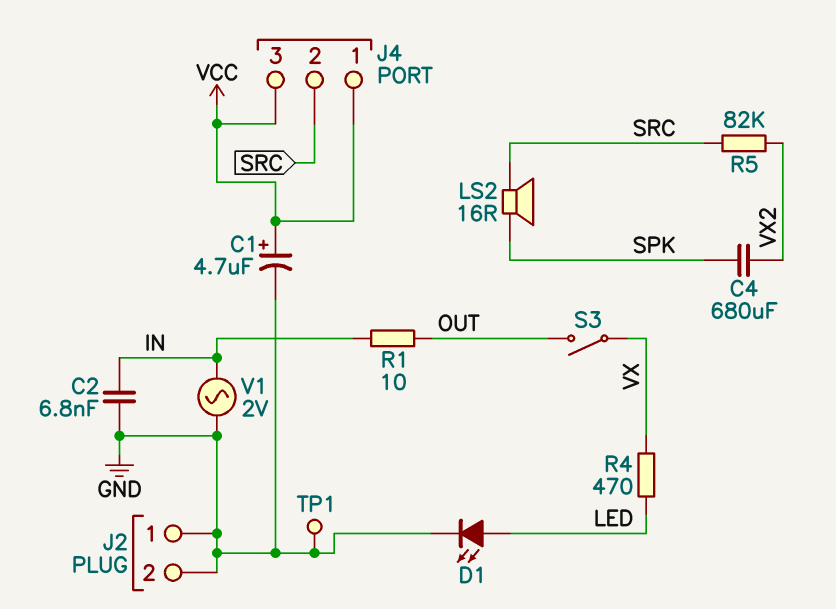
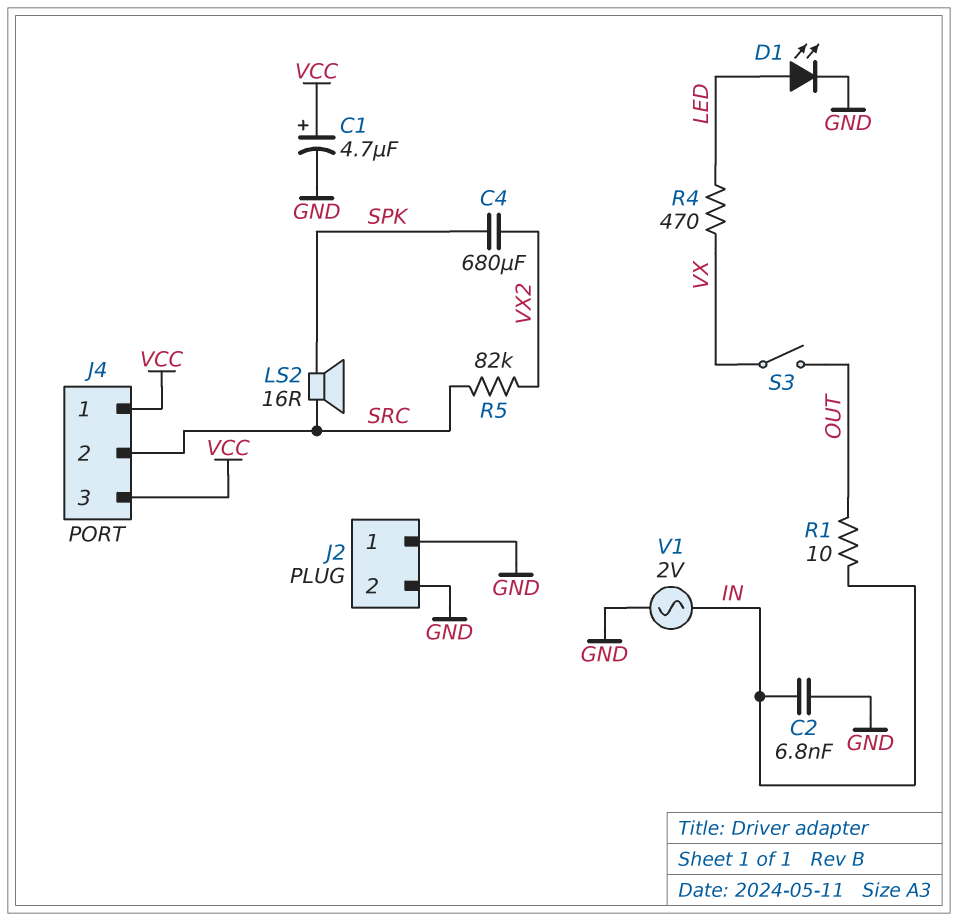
TP1: test point (GND) -> none

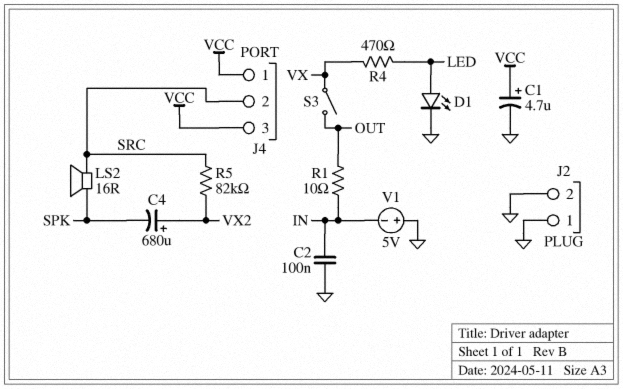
C2: 6.8nF (GND, IN) -> 100nF (GND, IN)
C4: 680uF (SPK, VX2) -> 680uF (plus VX2, minus SPK)
V1: AC 2V (GND, IN) -> 5V (plus GND, minus IN)

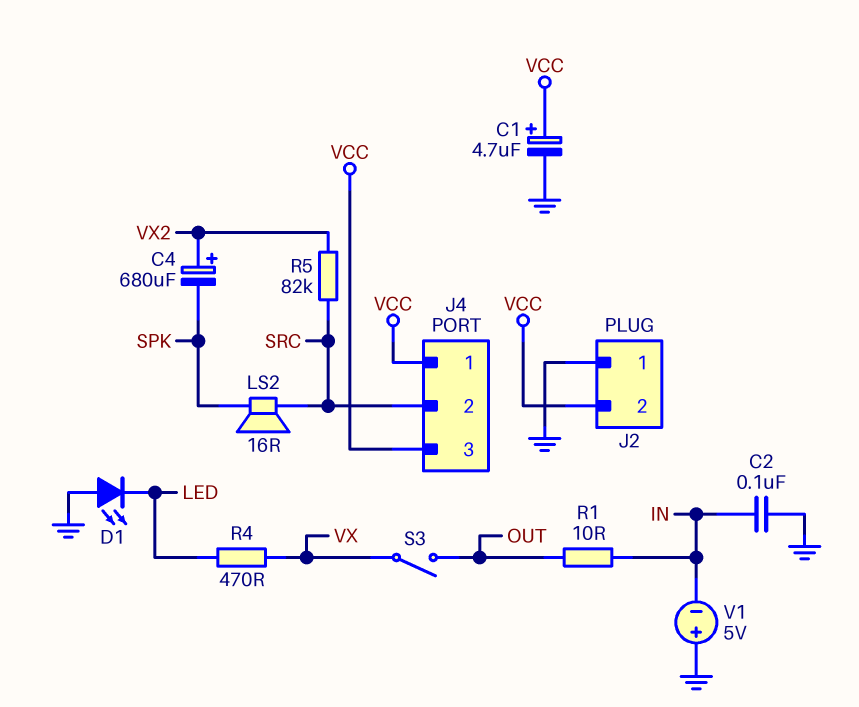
D1: LED (A LED, K GND) -> LED (A GND, K LED)
J2 pin 2: GND -> VCC

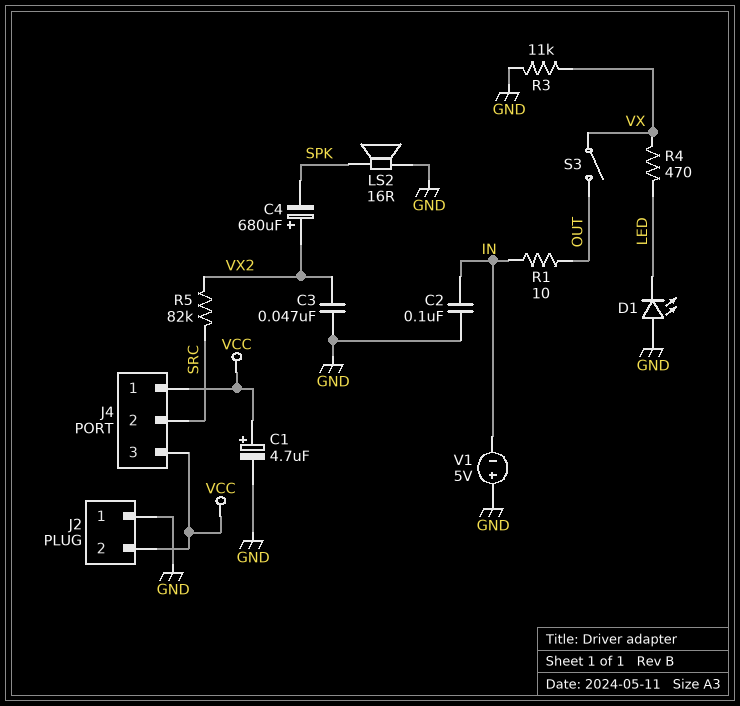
C3: none -> 47nF (GND, VX2)
LS2: speaker 16R (SPK, SRC) -> speaker 16R (GND, SPK)
R3: none -> 11k (GND, VX)

